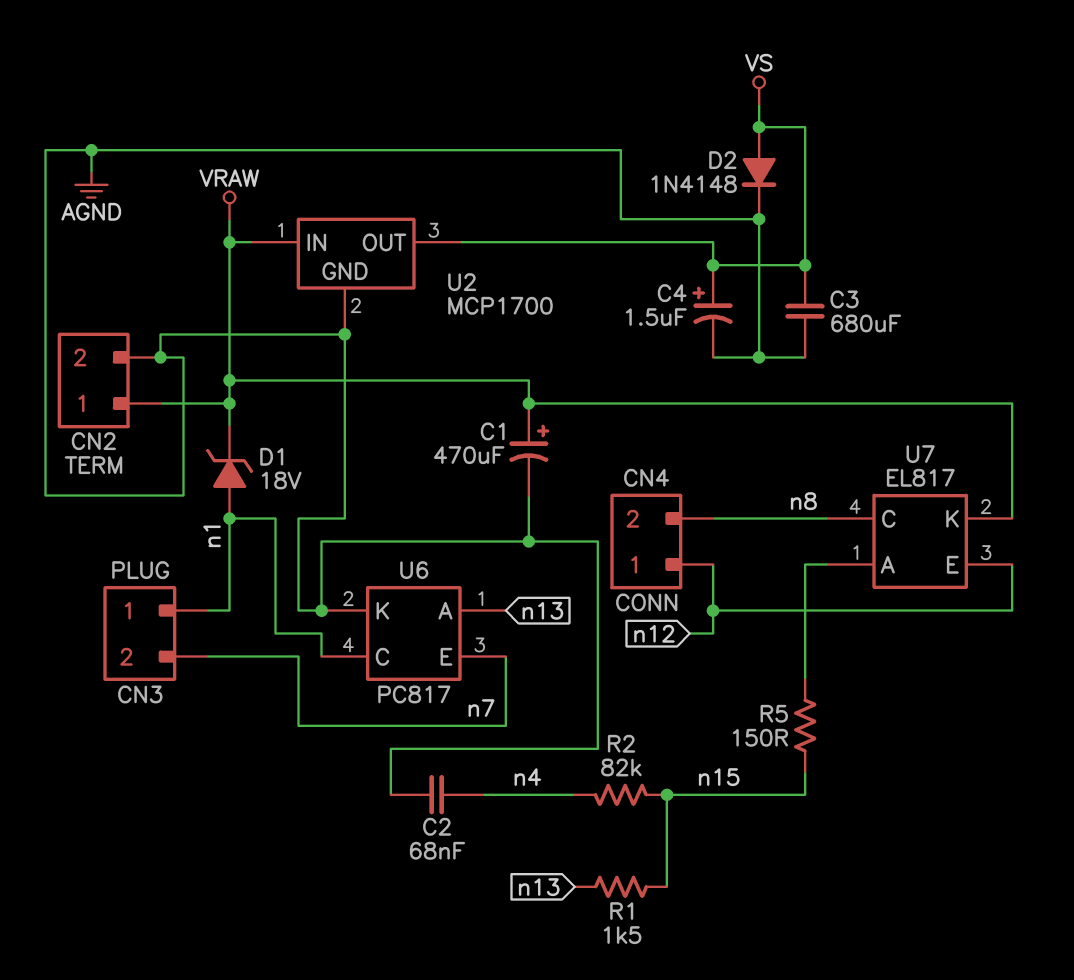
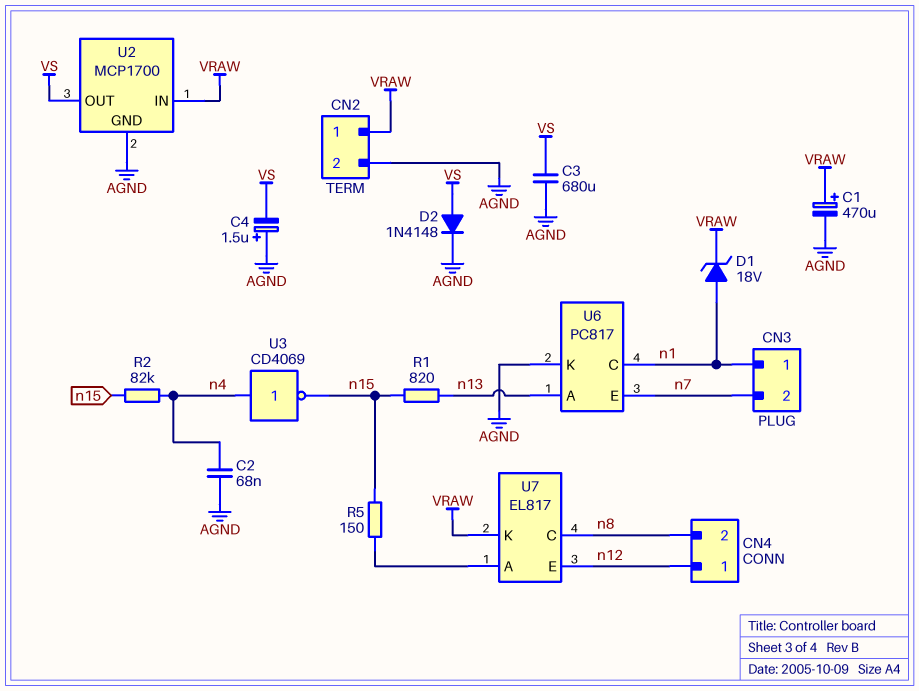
C4: 1.5uF (plus VS, minus AGND) -> 1.5uF (plus AGND, minus VS)
R1: 1.5k (n13, n15) -> 820 (n13, n15)
U3: none -> NOT CD4069 (in n4, out n15)

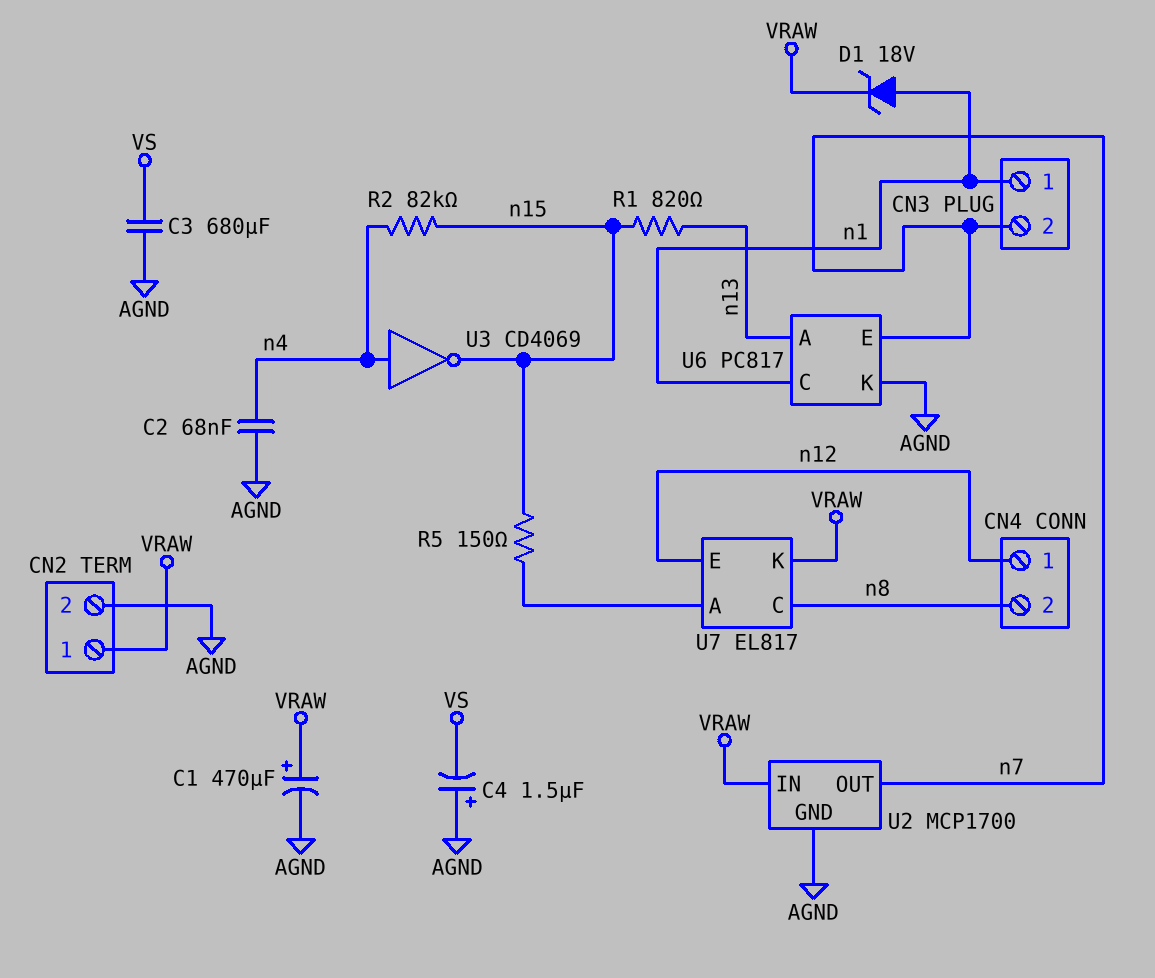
D2: diode 1N4148 (A VS, K AGND) -> none
U2 pin OUT: VS -> n7

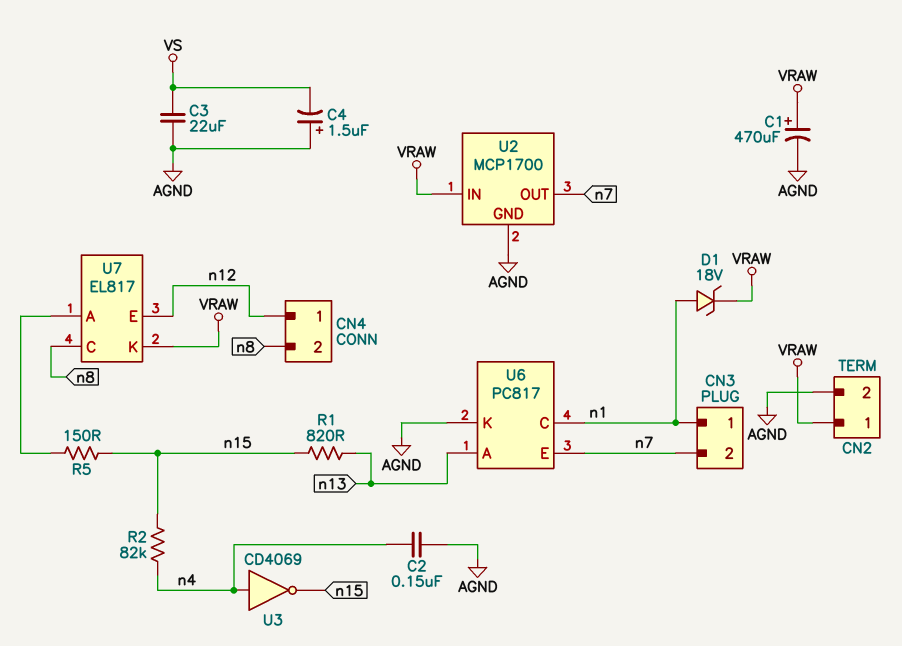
C2: 68nF (AGND, n4) -> 150nF (AGND, n4)
C3: 680uF (AGND, VS) -> 22uF (AGND, VS)

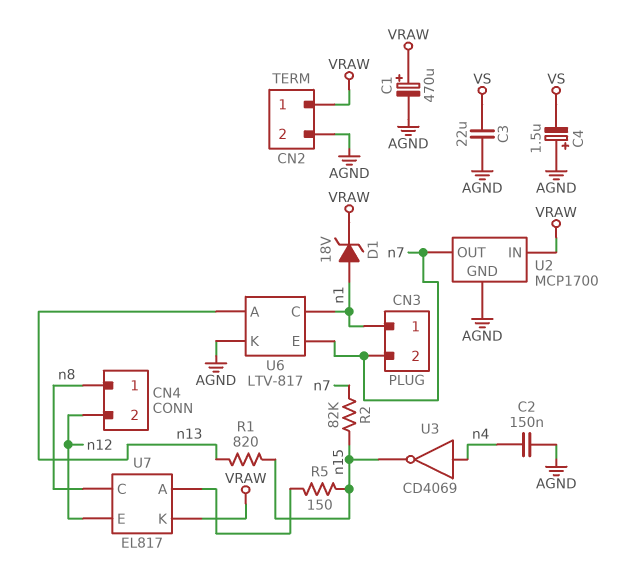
CN4 pin 1: n12 -> n8
CN4 pin 2: n8 -> n12
R2: 82k (n4, n15) -> 82k (n7, n15)
U6: PC817 -> LTV-817

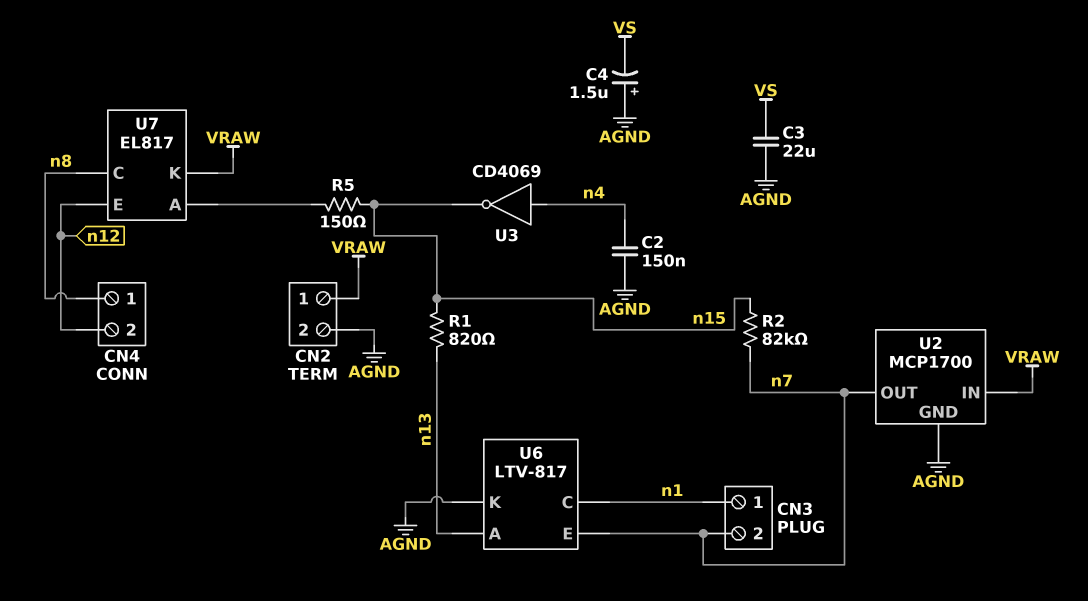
C1: 470uF (plus VRAW, minus AGND) -> none
D1: zener 18V (A n1, K VRAW) -> none

